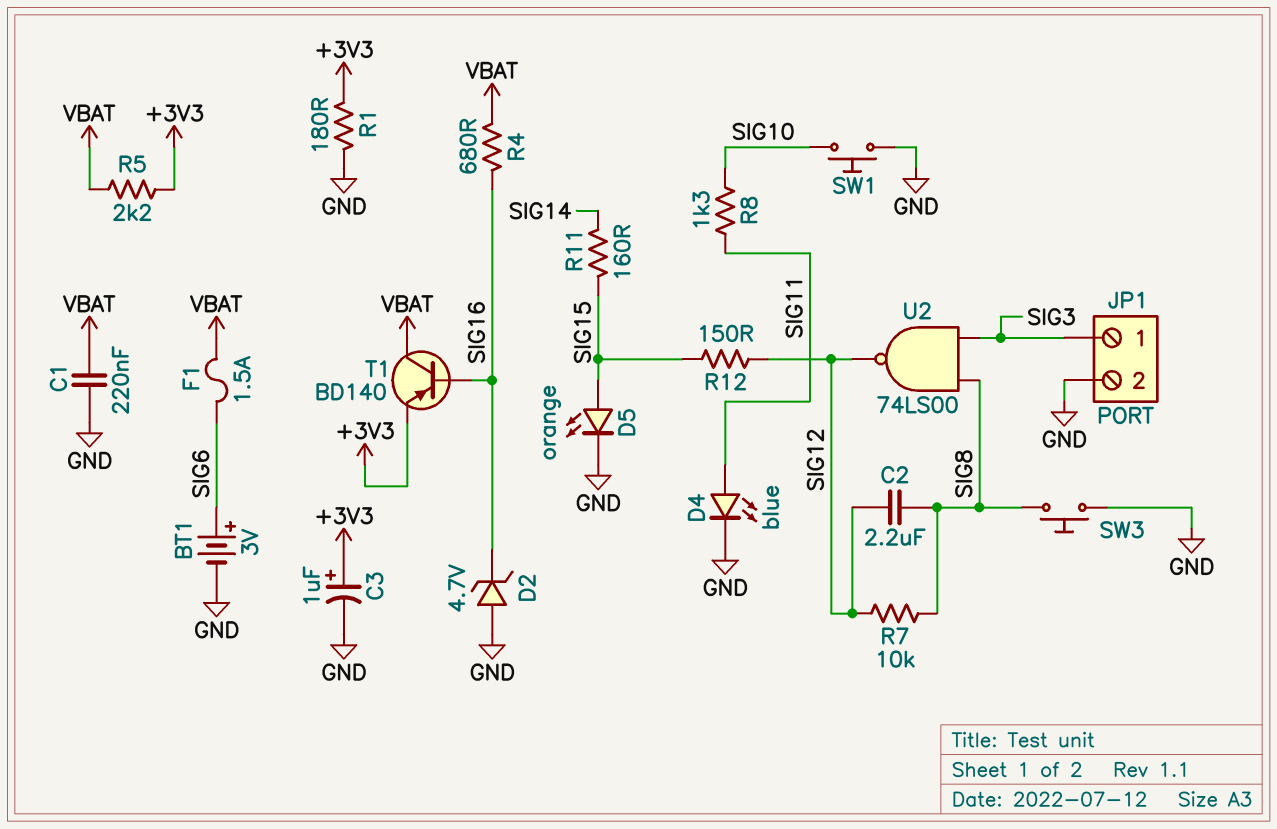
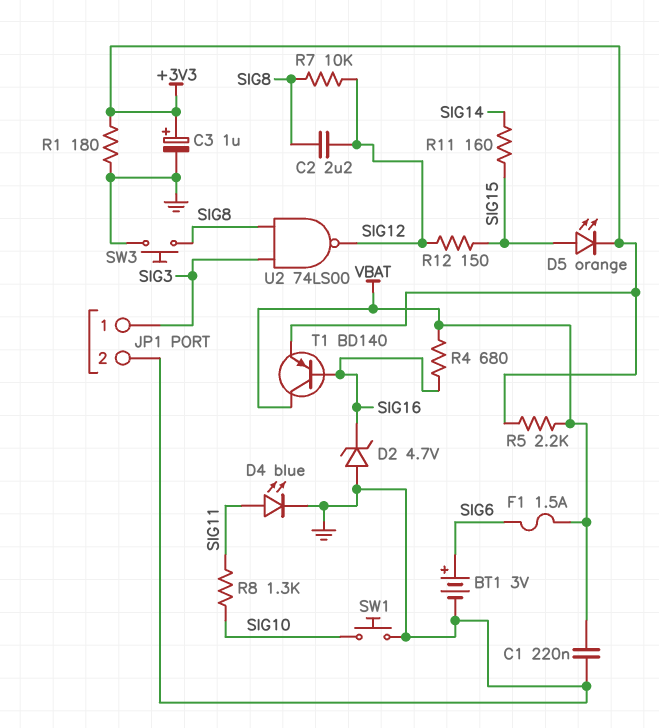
D5: LED orange (A SIG15, K GND) -> LED orange (A SIG15, K +3V3)

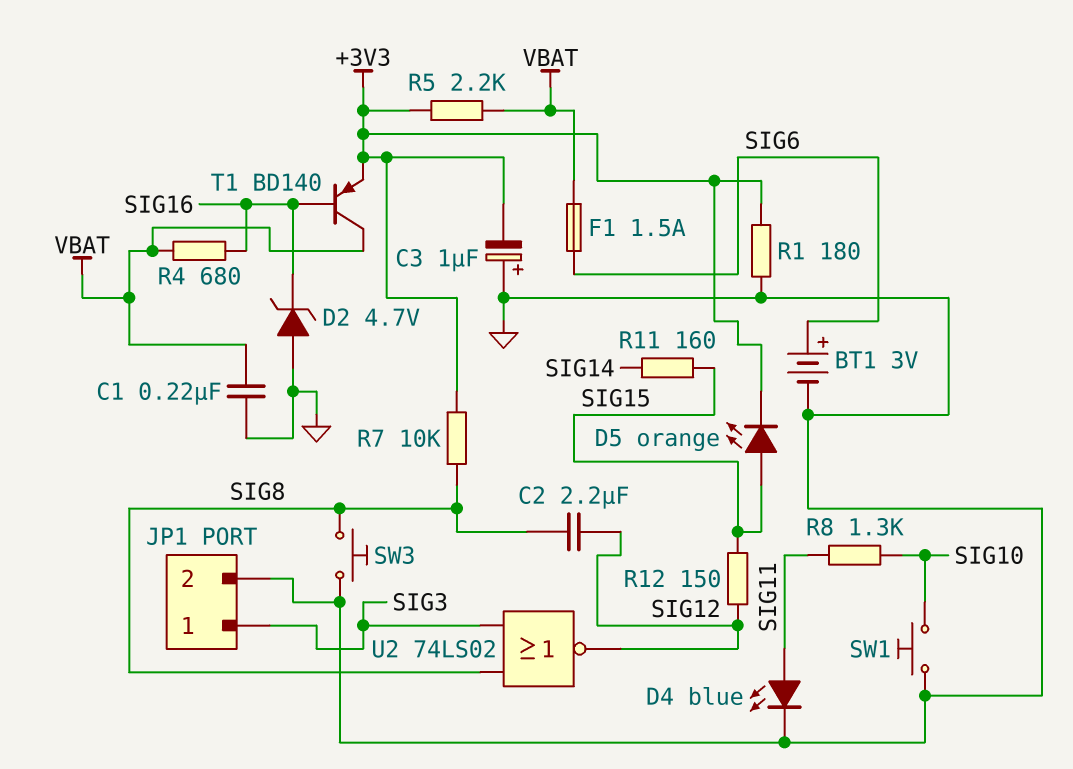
C3: 1uF (plus +3V3, minus GND) -> 1uF (plus GND, minus +3V3)
R7: 10k (SIG8, SIG12) -> 10k (+3V3, SIG8)
U2: NAND 74LS00 (in SIG3, in SIG8, out SIG12) -> NOR 74LS02 (in SIG3, in SIG8, out SIG12)

